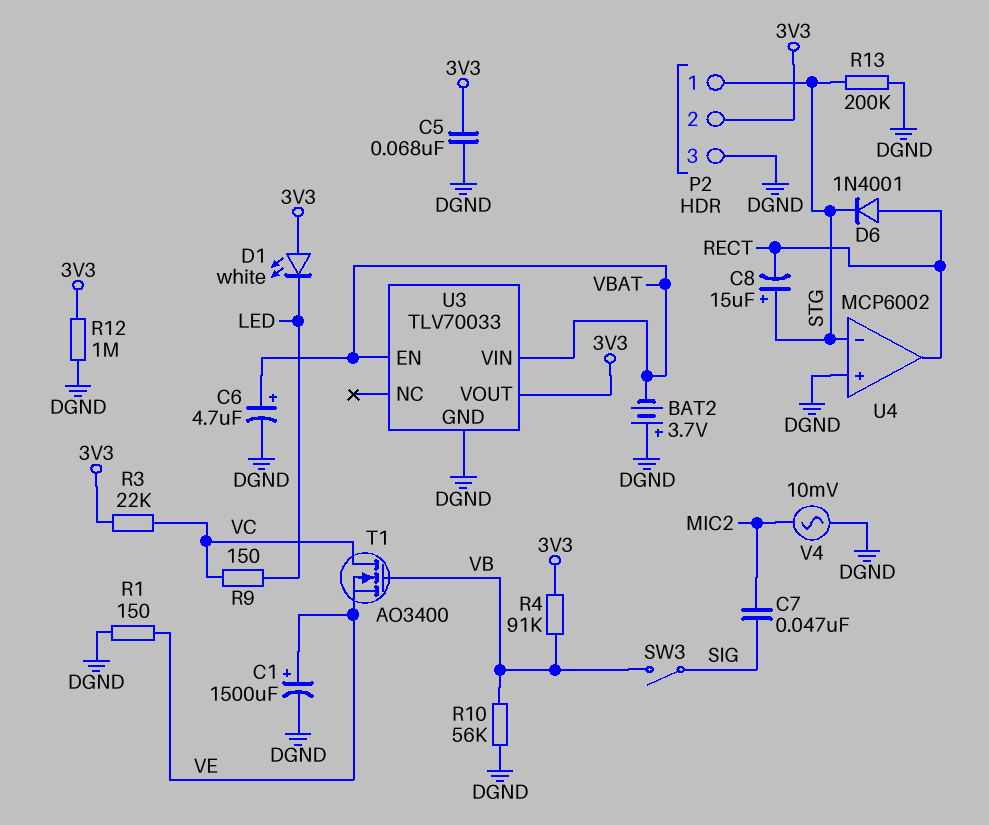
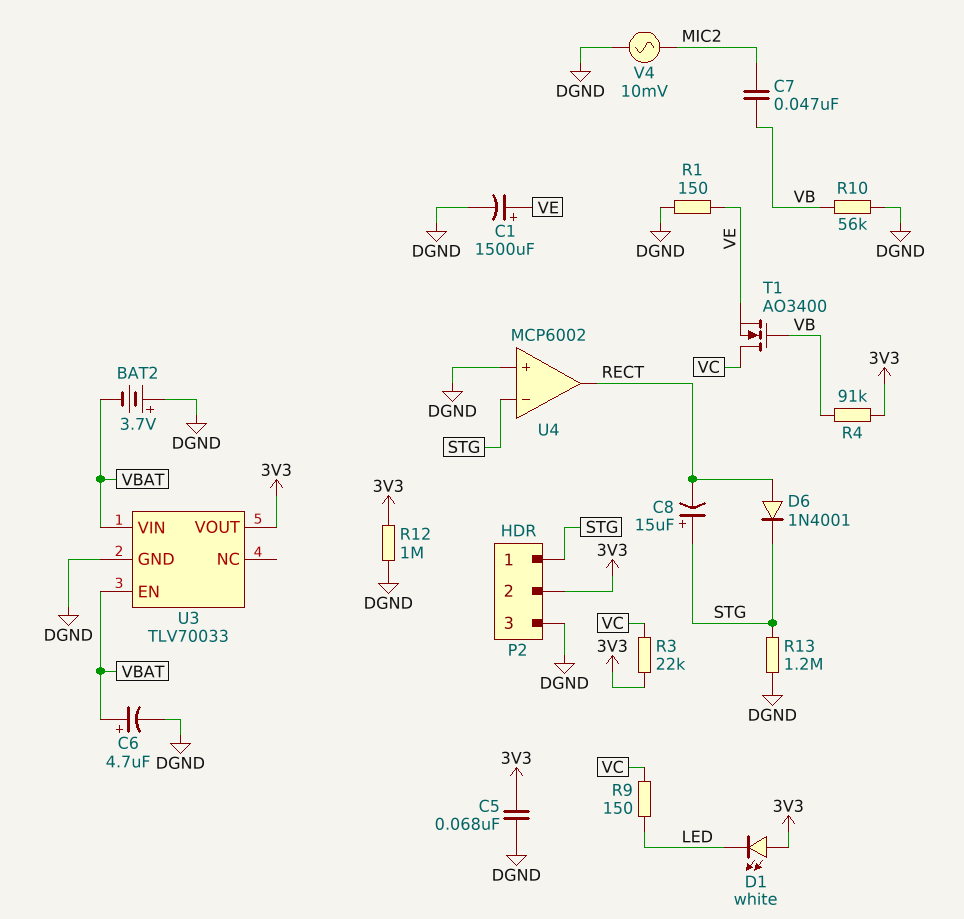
C7: 47nF (MIC2, SIG) -> 47nF (MIC2, VB)
R13: 200k (DGND, STG) -> 1.2M (DGND, STG)
SW3: switch (SIG, VB) -> none

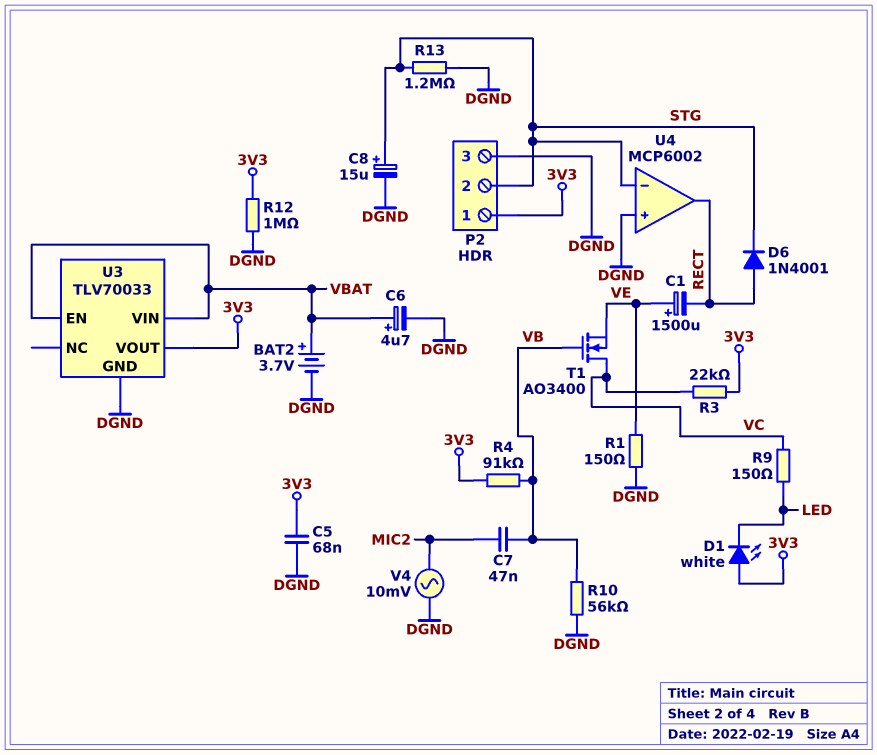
BAT2: 3.7V (plus DGND, minus VBAT) -> 3.7V (plus VBAT, minus DGND)
C1: 1500uF (plus VE, minus DGND) -> 1500uF (plus VE, minus RECT)
C8: 15uF (plus STG, minus RECT) -> 15uF (plus STG, minus DGND)
P2 pin 1: STG -> 3V3
P2 pin 2: 3V3 -> STG

